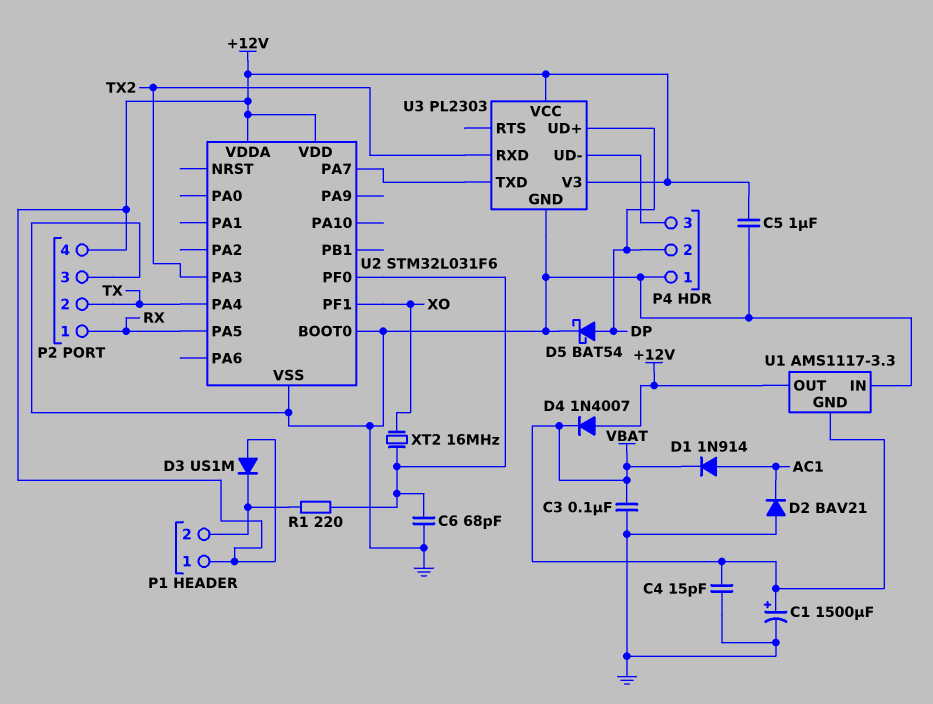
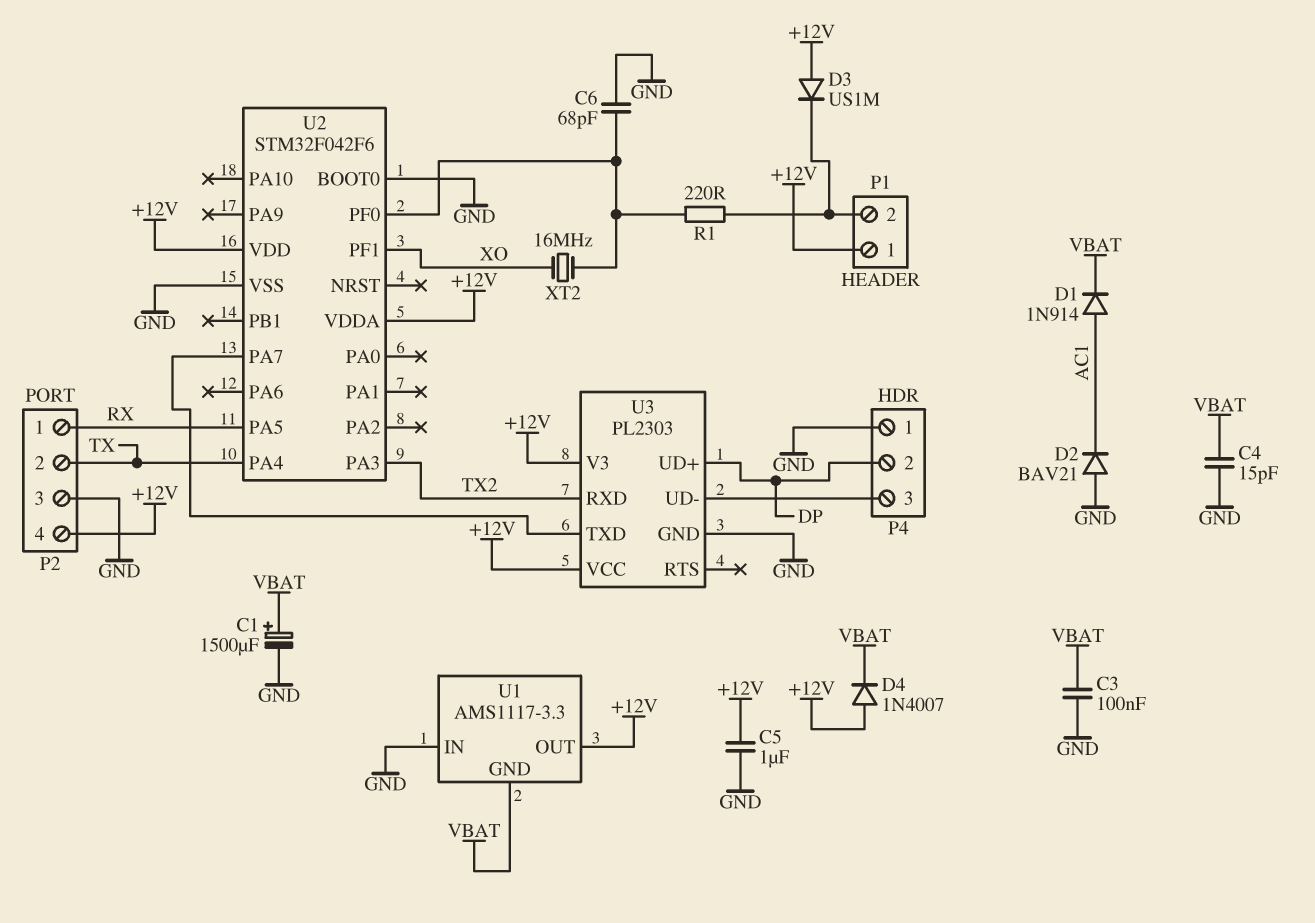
D5: schottky BAT54 (A DP, K GND) -> none
U2: STM32L031F6 -> STM32F042F6

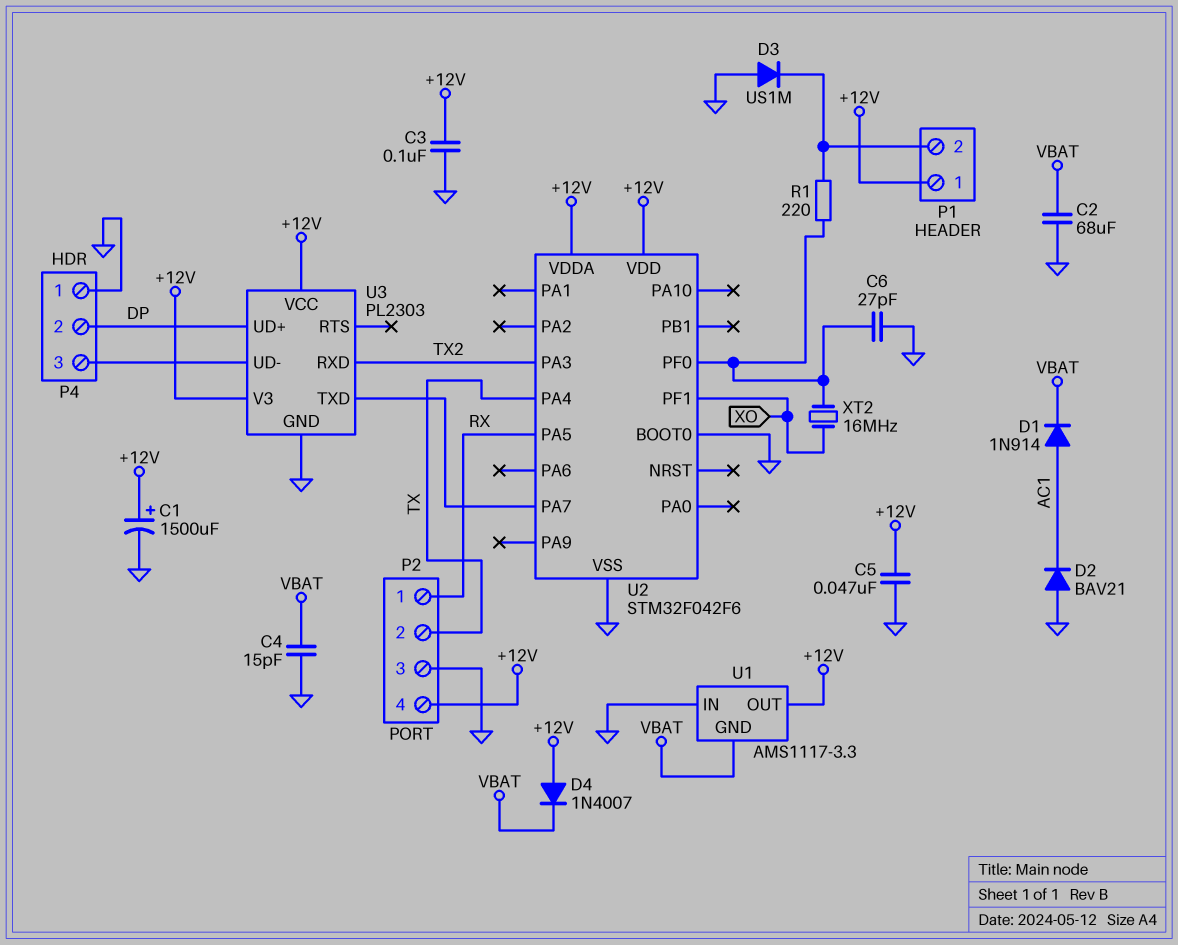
C1: 1500uF (plus VBAT, minus GND) -> 1500uF (plus +12V, minus GND)
C2: none -> 68uF (GND, VBAT)
C3: 100nF (GND, VBAT) -> 100nF (+12V, GND)
C5: 1uF (+12V, GND) -> 47nF (+12V, GND)
C6: 68pF (GND, U2/PF0) -> 27pF (GND, U2/PF0)
D3: diode US1M (A +12V, K P1/2) -> diode US1M (A GND, K P1/2)

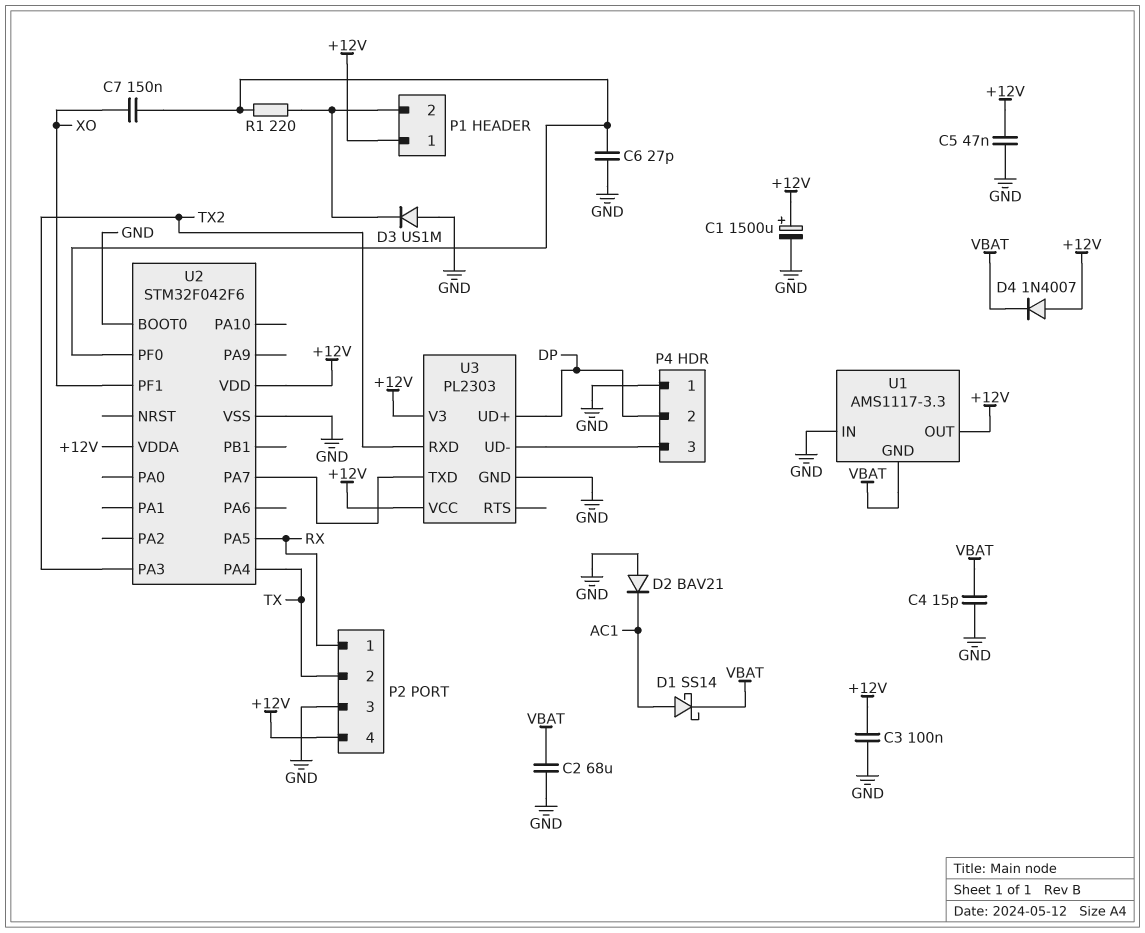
C7: none -> 150nF (U2/PF0, XO)
D1: diode 1N914 (A AC1, K VBAT) -> schottky SS14 (A AC1, K VBAT)
XT2: 16MHz (U2/PF0, XO) -> none

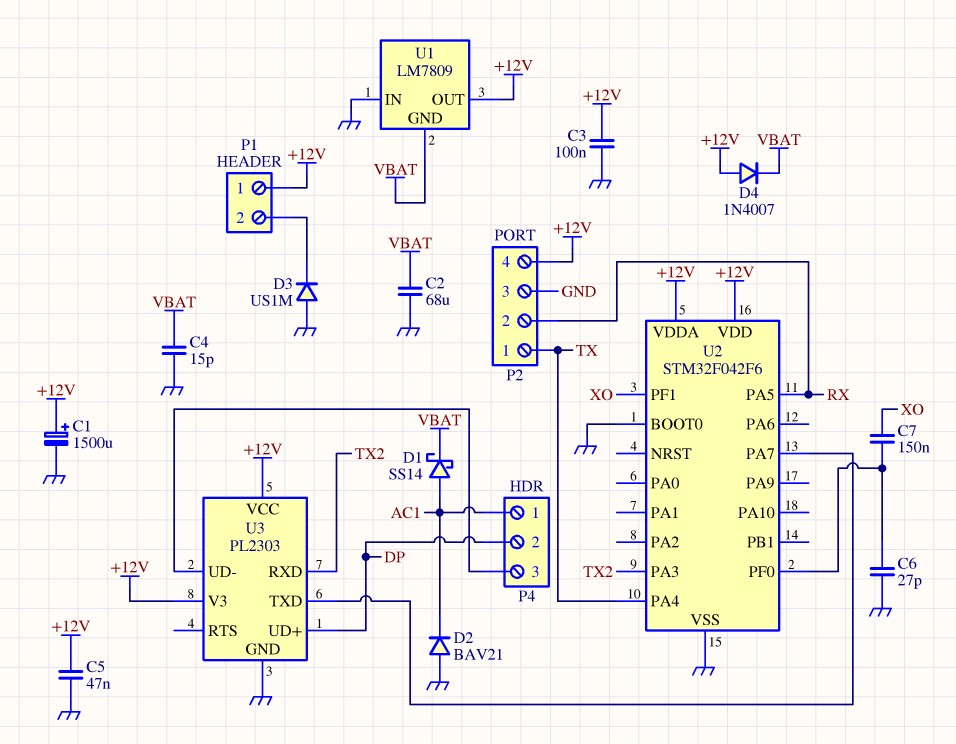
P2 pin 1: RX -> TX
P2 pin 2: TX -> RX
P4 pin 1: GND -> AC1
R1: 220 (P1/2, U2/PF0) -> none
U1: AMS1117-3.3 -> LM7809

